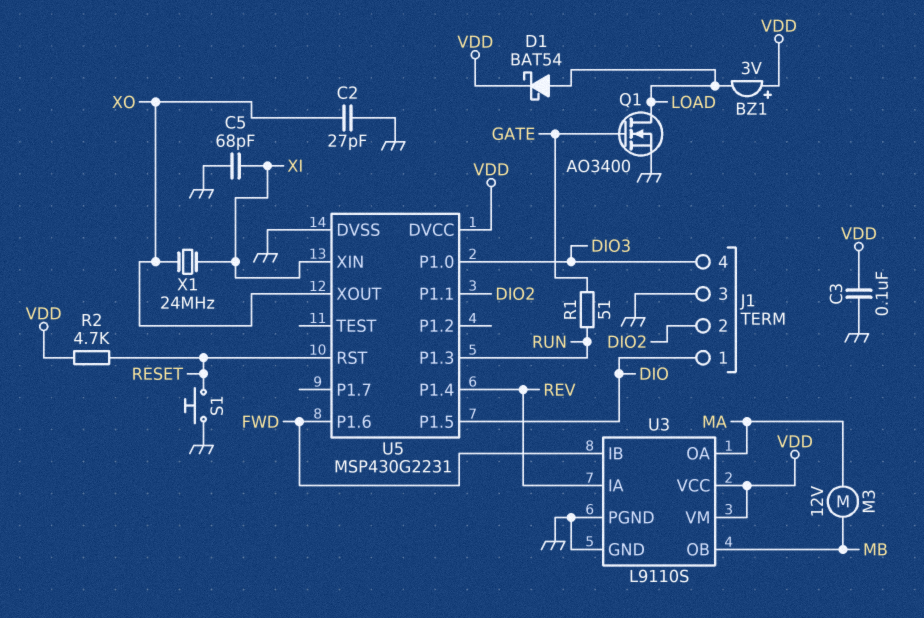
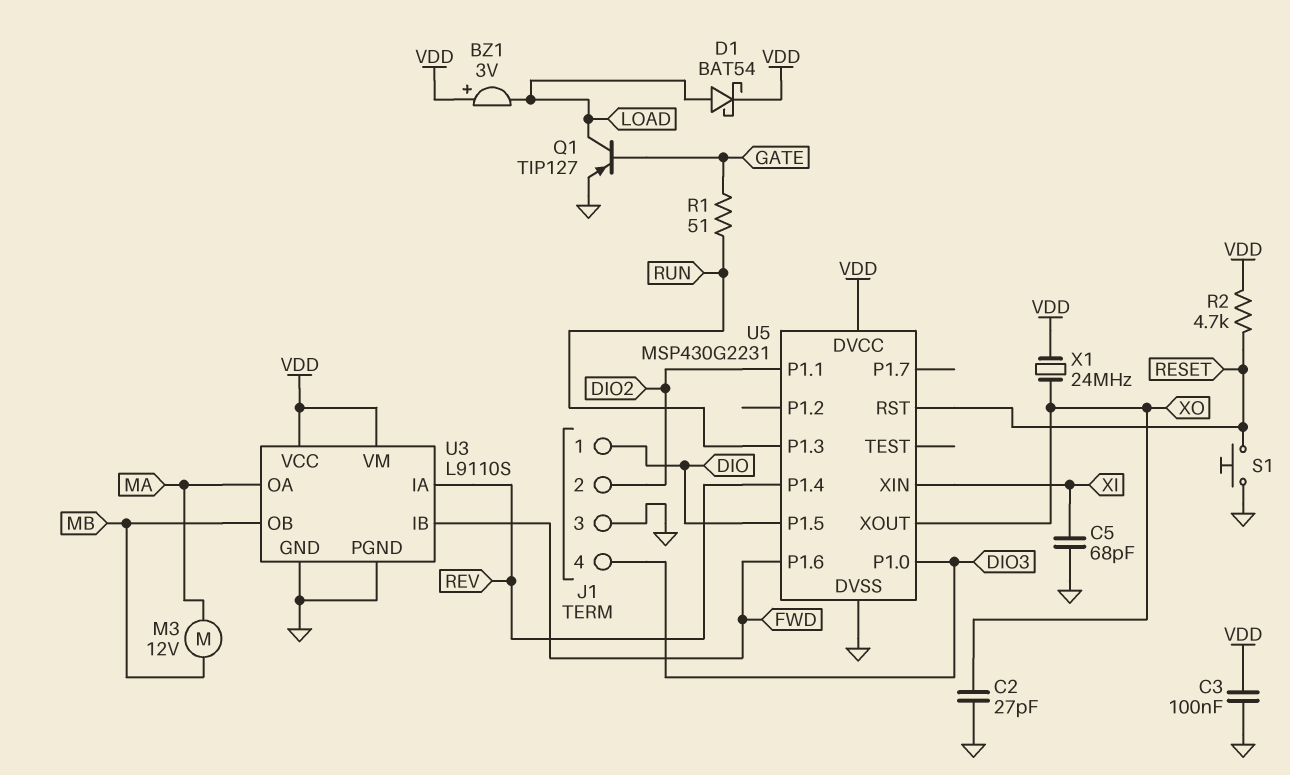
Q1: NMOS AO3400 (G GATE, D LOAD, S GND) -> PNP TIP127 (B GATE, C LOAD, E GND)
X1: 24MHz (XI, XO) -> 24MHz (VDD, XO)

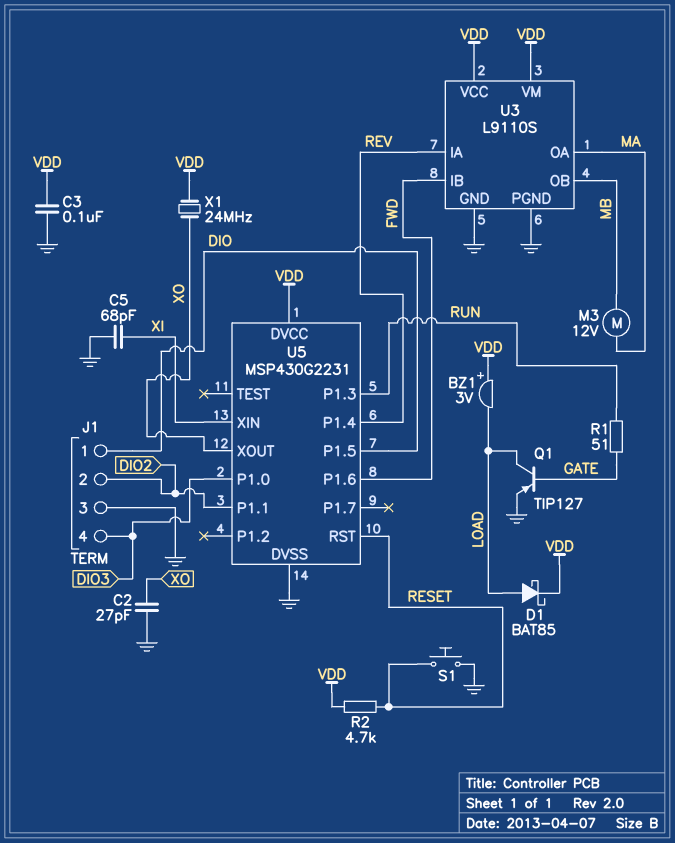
D1: schottky BAT54 (A LOAD, K VDD) -> schottky BAT85 (A LOAD, K VDD)

